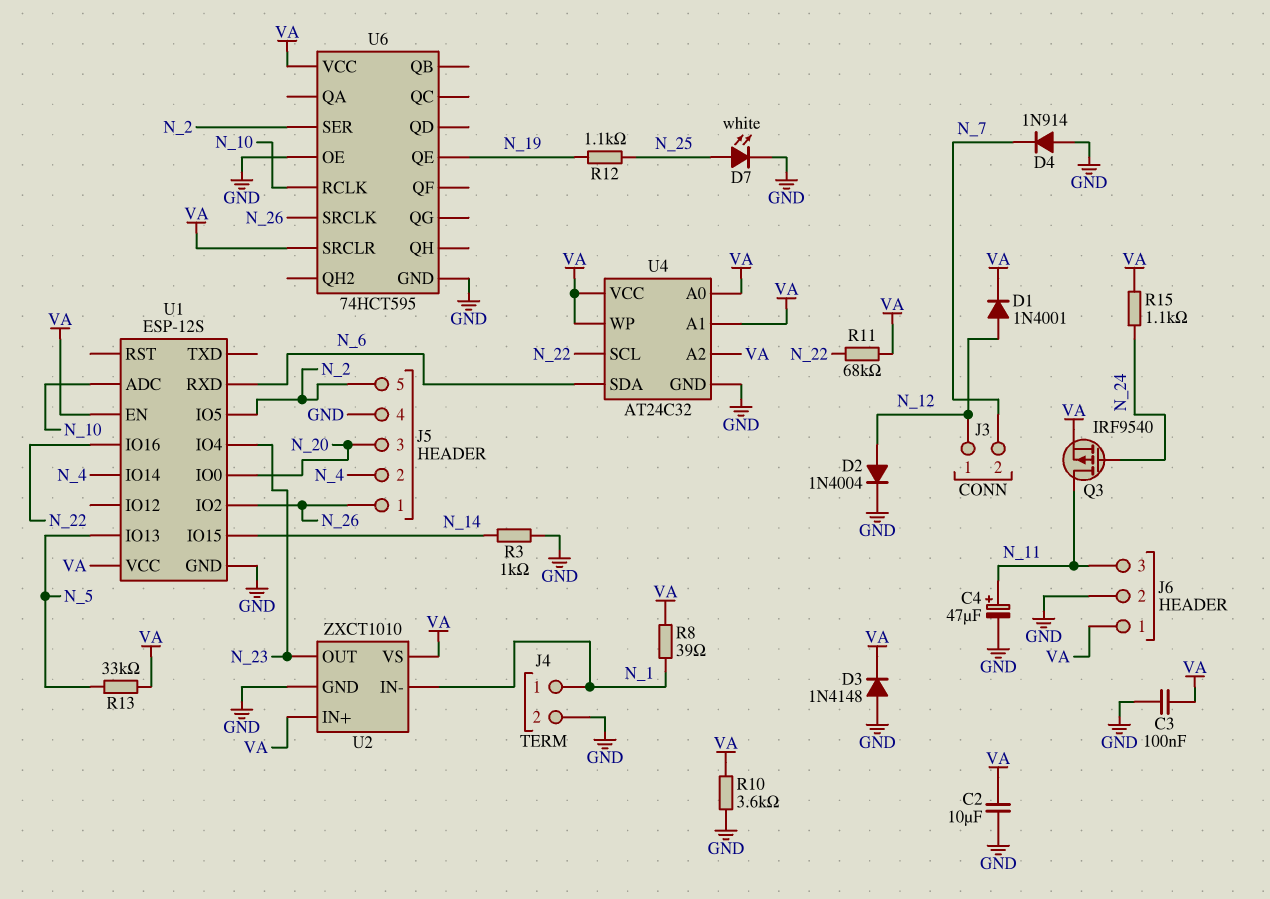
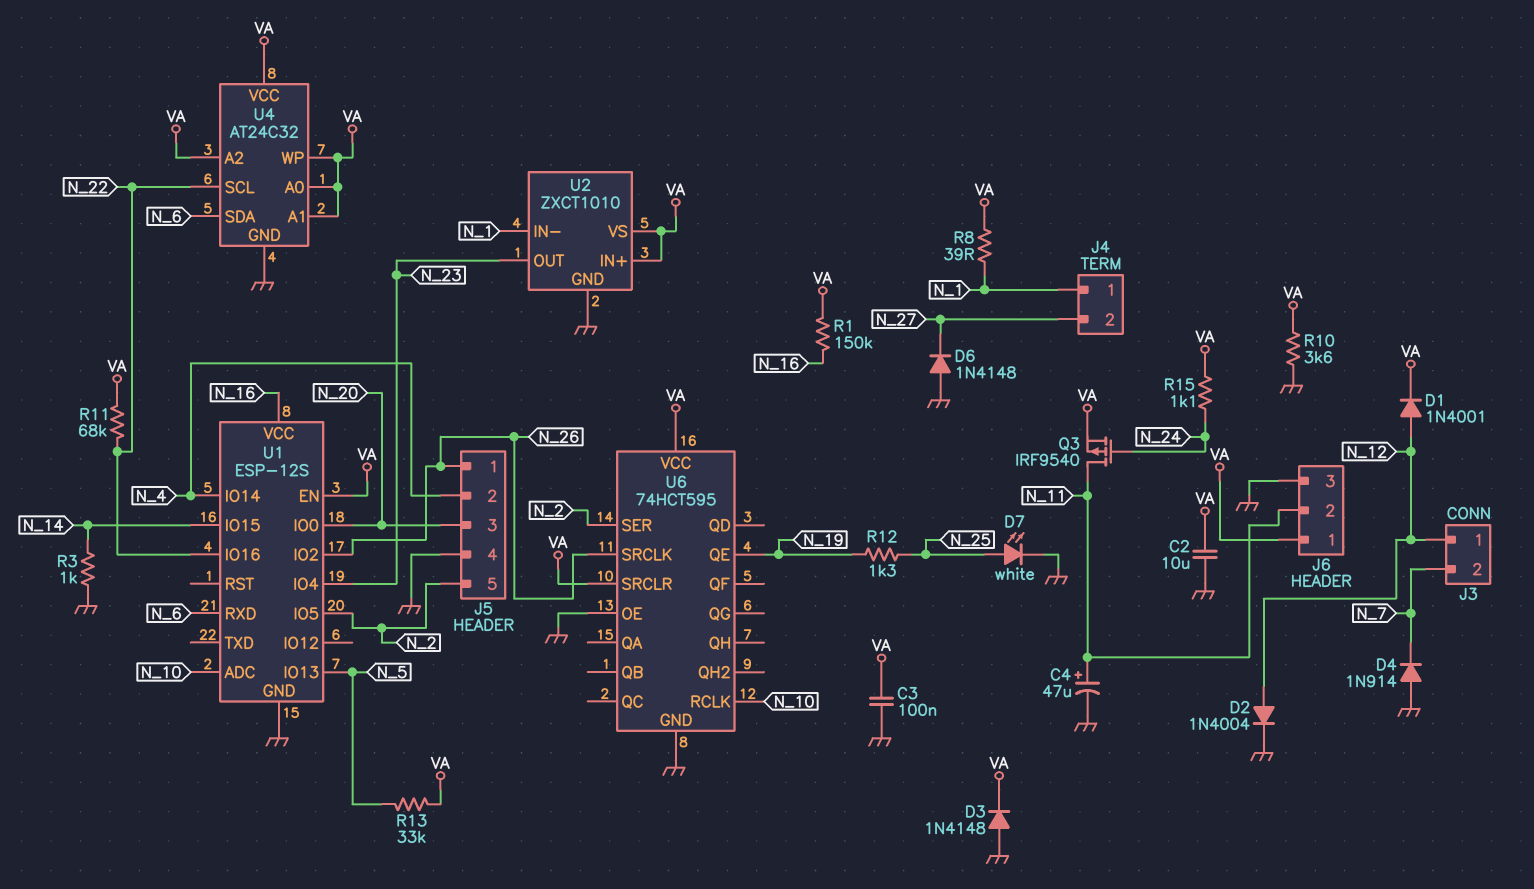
D6: none -> diode 1N4148 (A GND, K N_27)
J4 pin 2: GND -> N_27
J6 pin 2: GND -> N_11
J6 pin 3: N_11 -> GND
R1: none -> 150k (N_16, VA)
R12: 1.1k (N_19, N_25) -> 1.3k (N_19, N_25)
U1 pin VCC: VA -> N_16

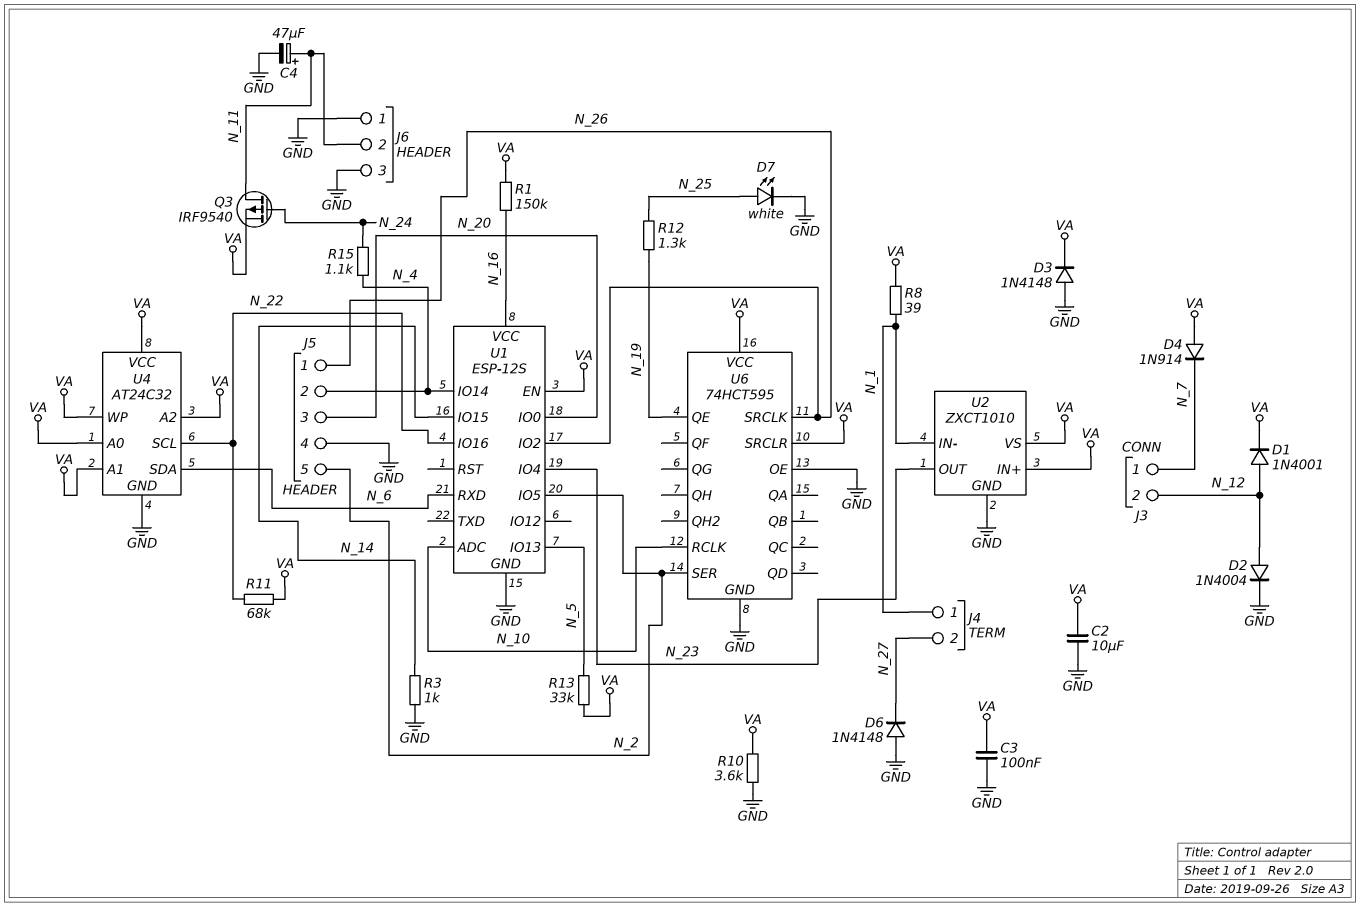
D4: diode 1N914 (A GND, K N_7) -> diode 1N914 (A VA, K N_7)
J3 pin 1: N_12 -> N_7
J3 pin 2: N_7 -> N_12
J6 pin 1: VA -> GND
R15: 1.1k (N_24, VA) -> 1.1k (N_4, N_24)

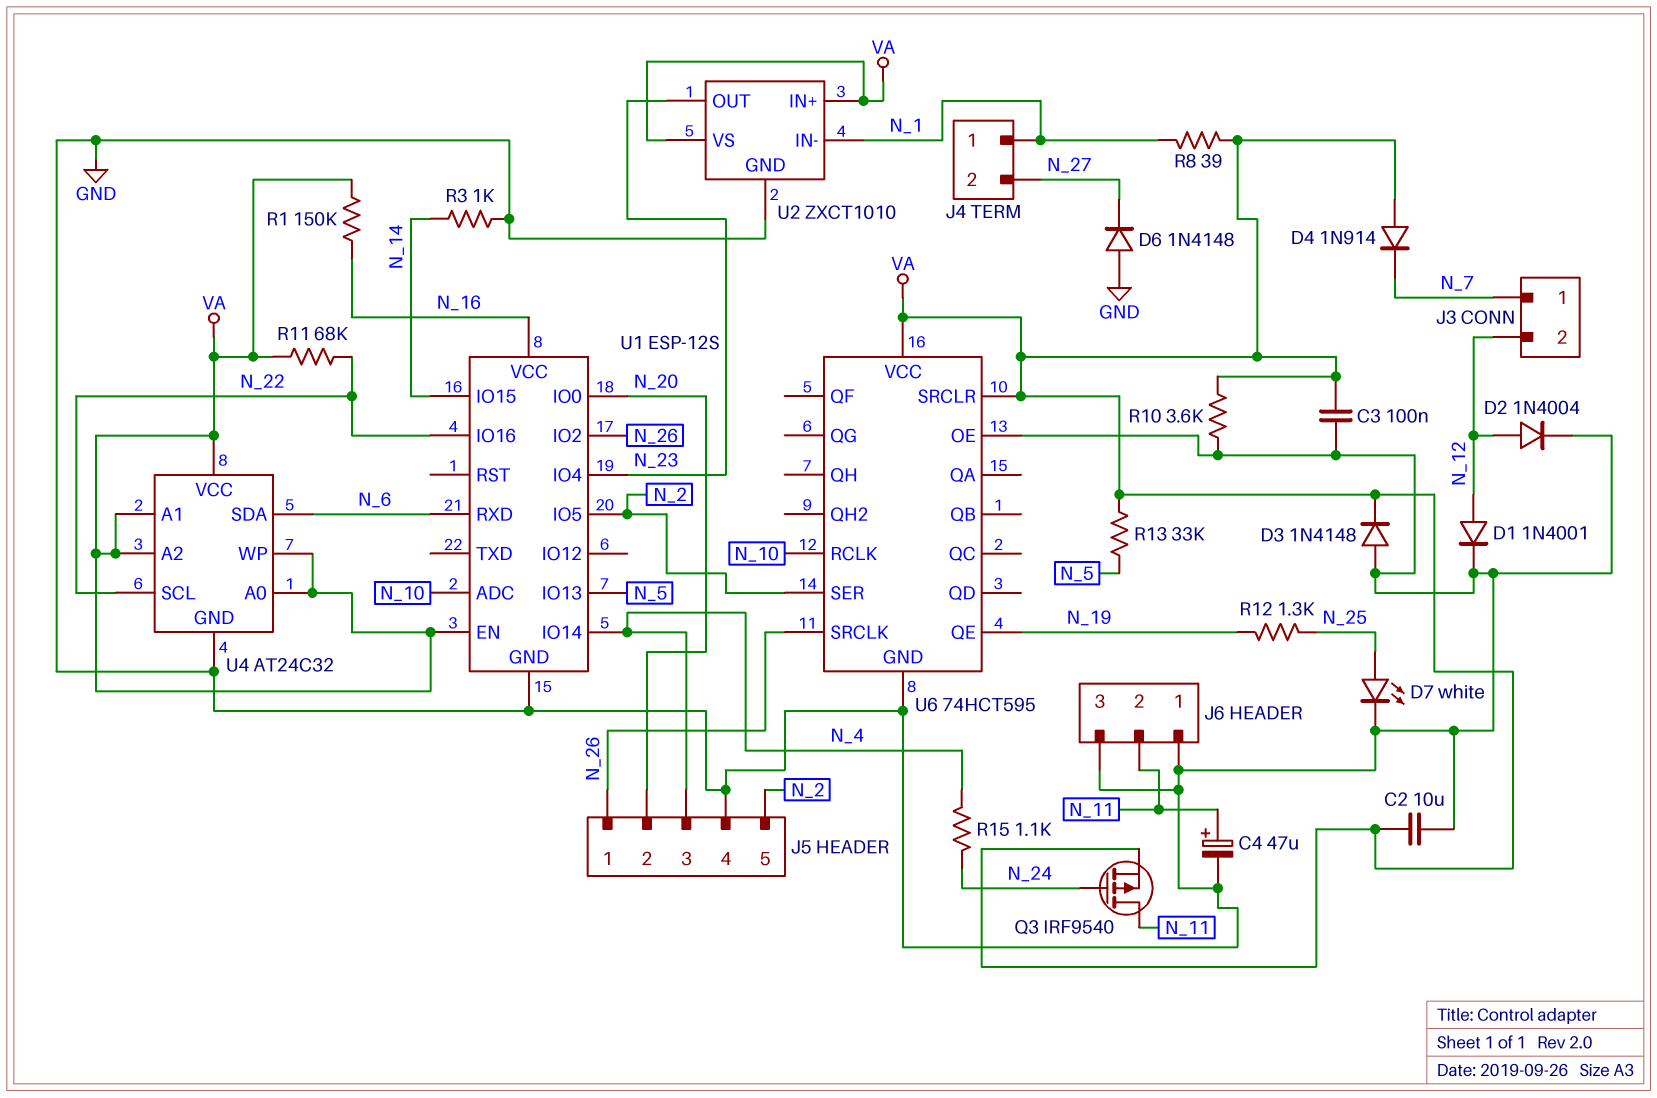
D1: diode 1N4001 (A N_12, K VA) -> diode 1N4001 (A N_12, K GND)
J5 pin 2: N_4 -> N_20
J5 pin 3: N_20 -> N_4

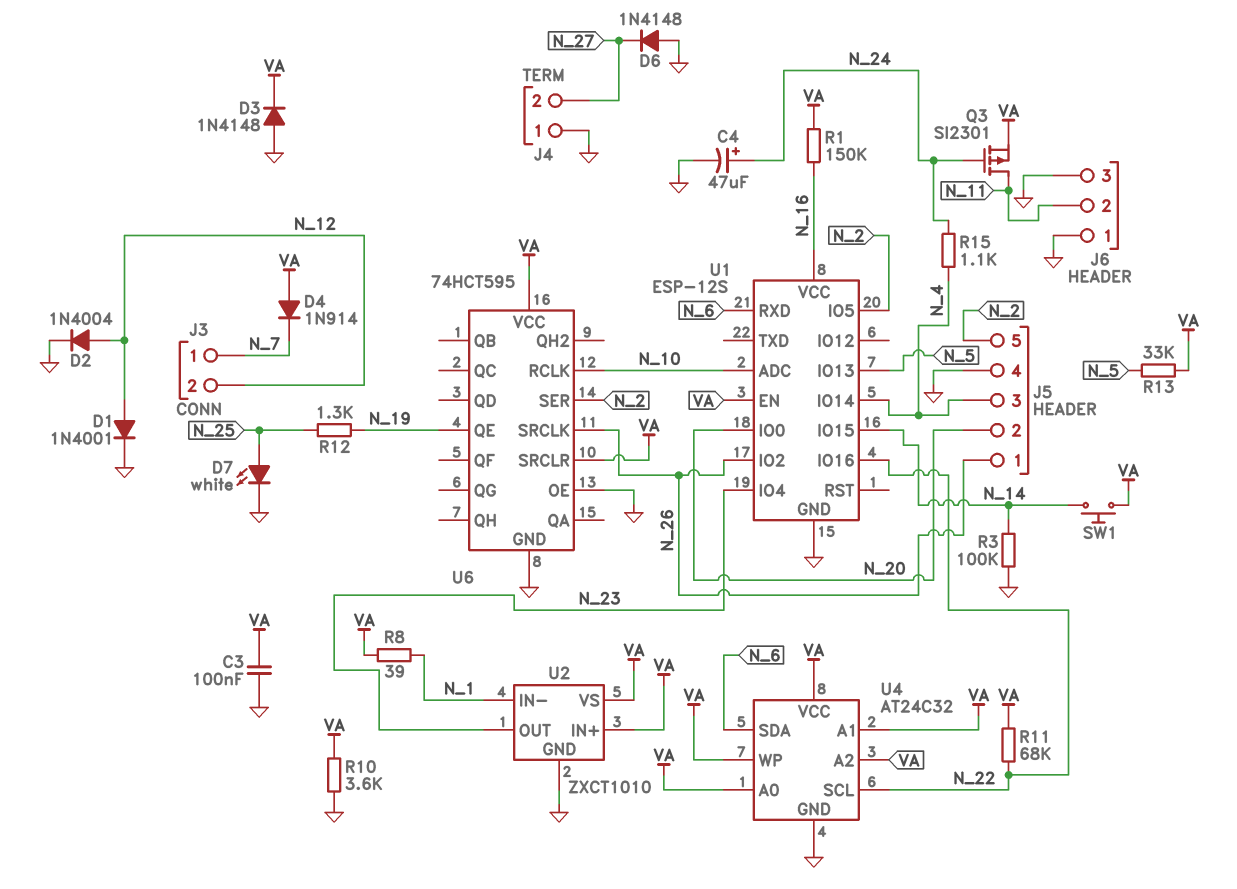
C2: 10uF (GND, VA) -> none
C4: 47uF (plus N_11, minus GND) -> 47uF (plus N_24, minus GND)
J4 pin 1: N_1 -> GND
Q3: PMOS IRF9540 (G N_24, D N_11, S VA) -> PMOS SI2301 (G N_24, D N_11, S VA)
R3: 1k (GND, N_14) -> 100k (GND, N_14)
SW1: none -> button (N_14, VA)

